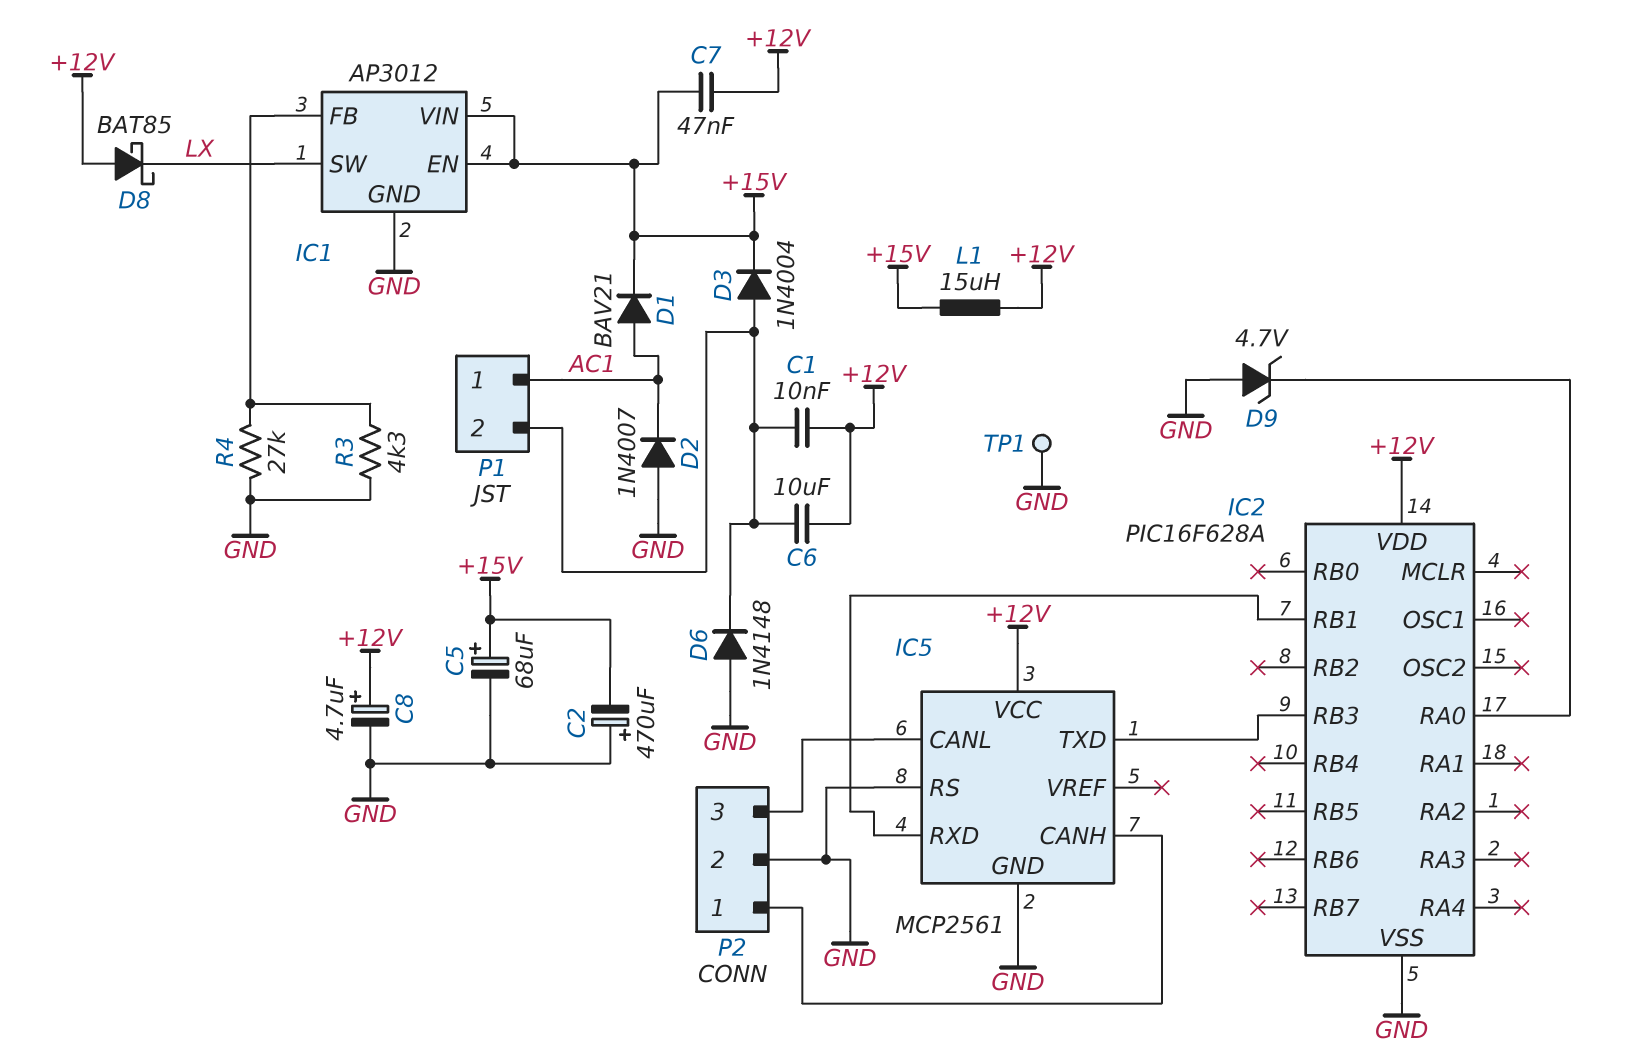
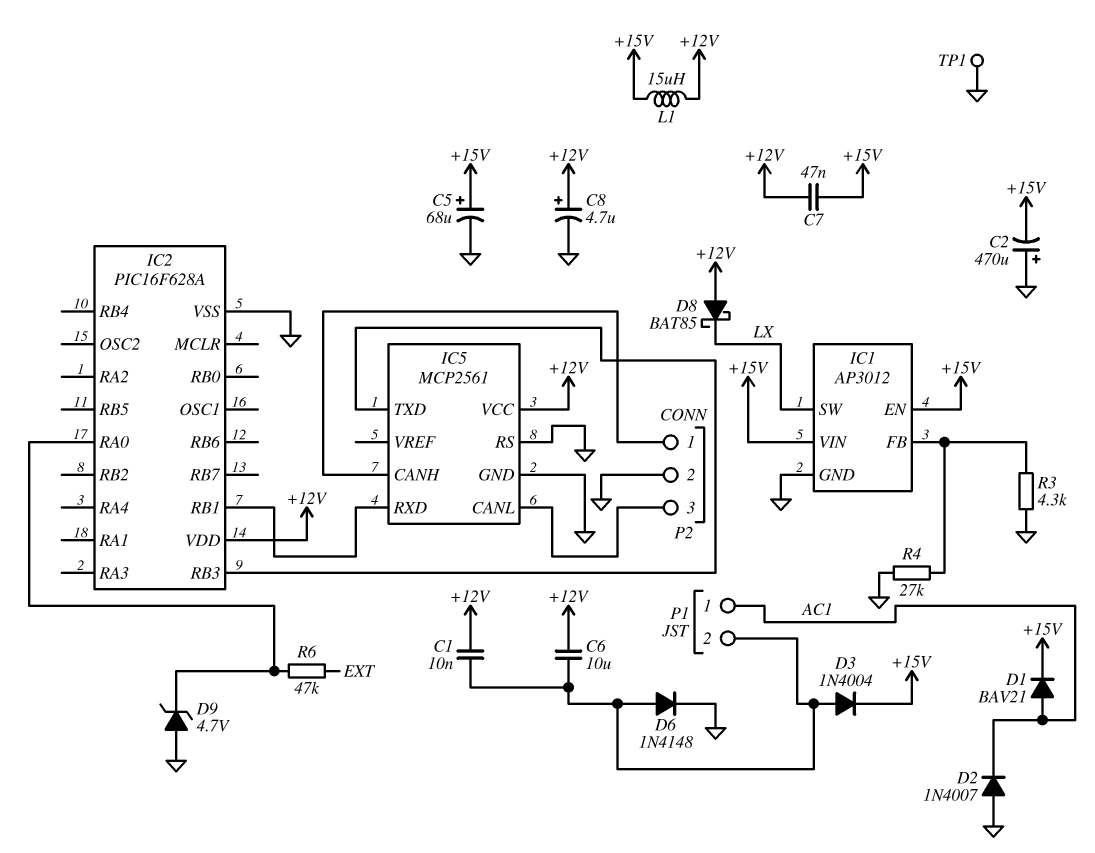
D6: diode 1N4148 (A GND, K P1/2) -> diode 1N4148 (A P1/2, K GND)
R6: none -> 47k (EXT, IC2/RA0)

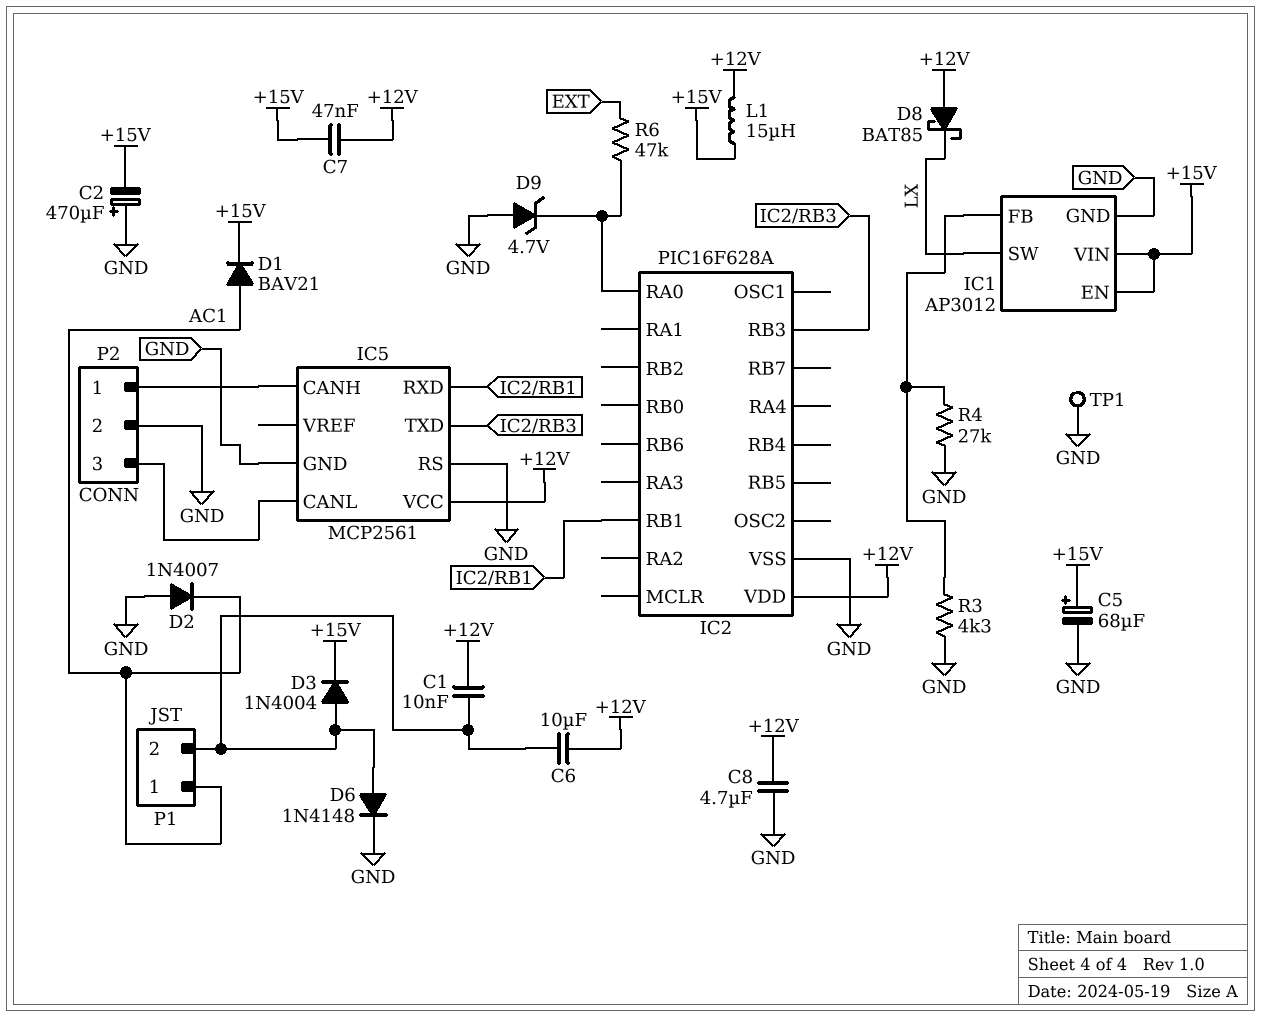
C8: 4.7uF (plus +12V, minus GND) -> 4.7uF (+12V, GND)

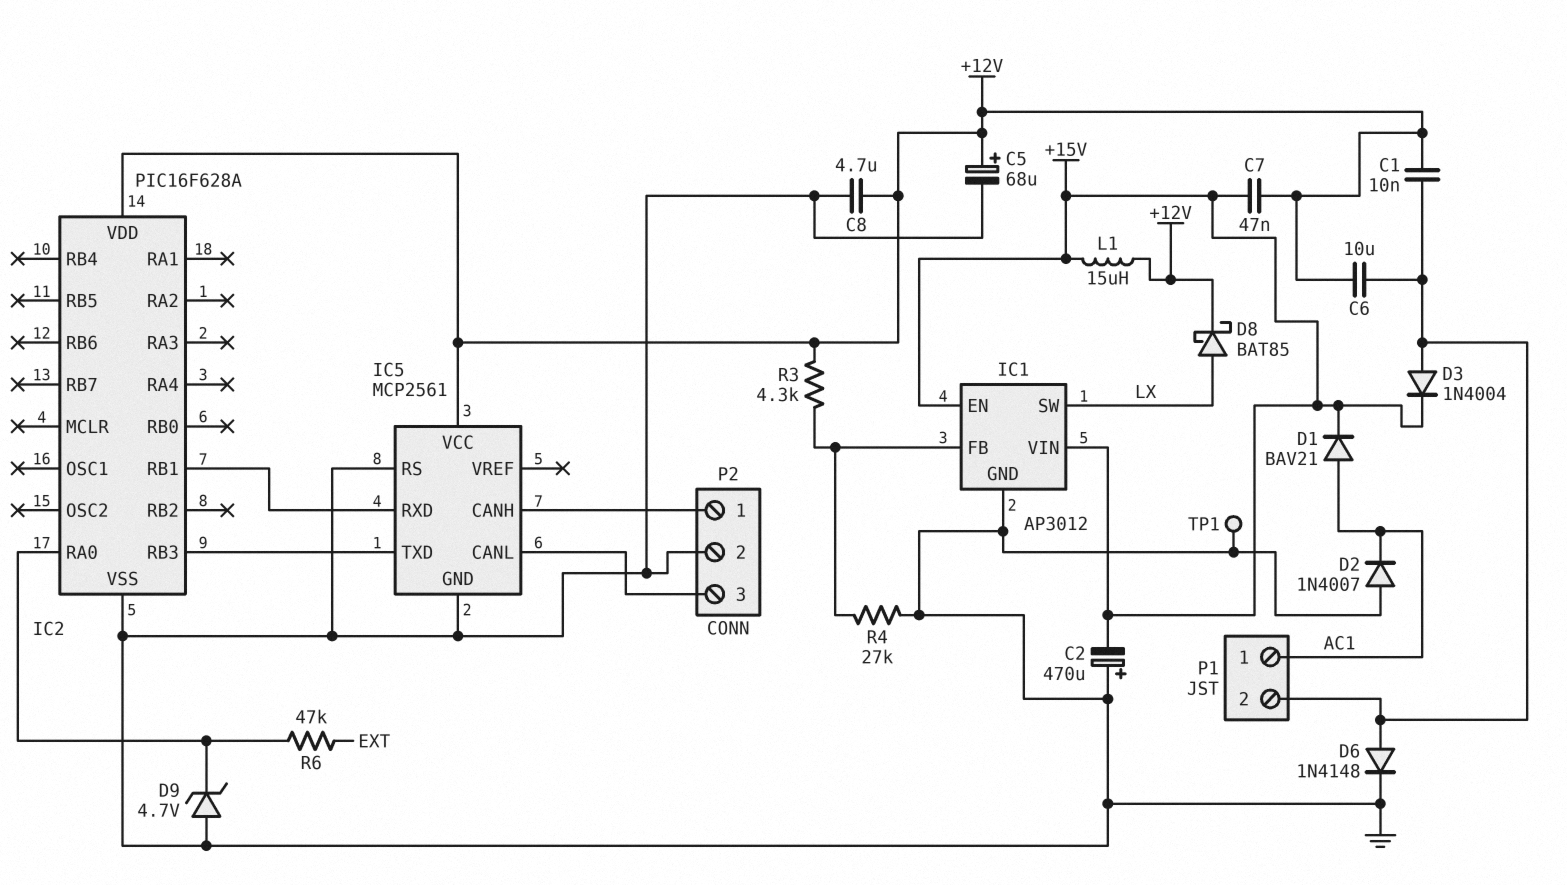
C5: 68uF (plus +15V, minus GND) -> 68uF (plus +12V, minus GND)
D8: schottky BAT85 (A +12V, K LX) -> schottky BAT85 (A LX, K +12V)
R3: 4.3k (GND, IC1/FB) -> 4.3k (+12V, IC1/FB)

